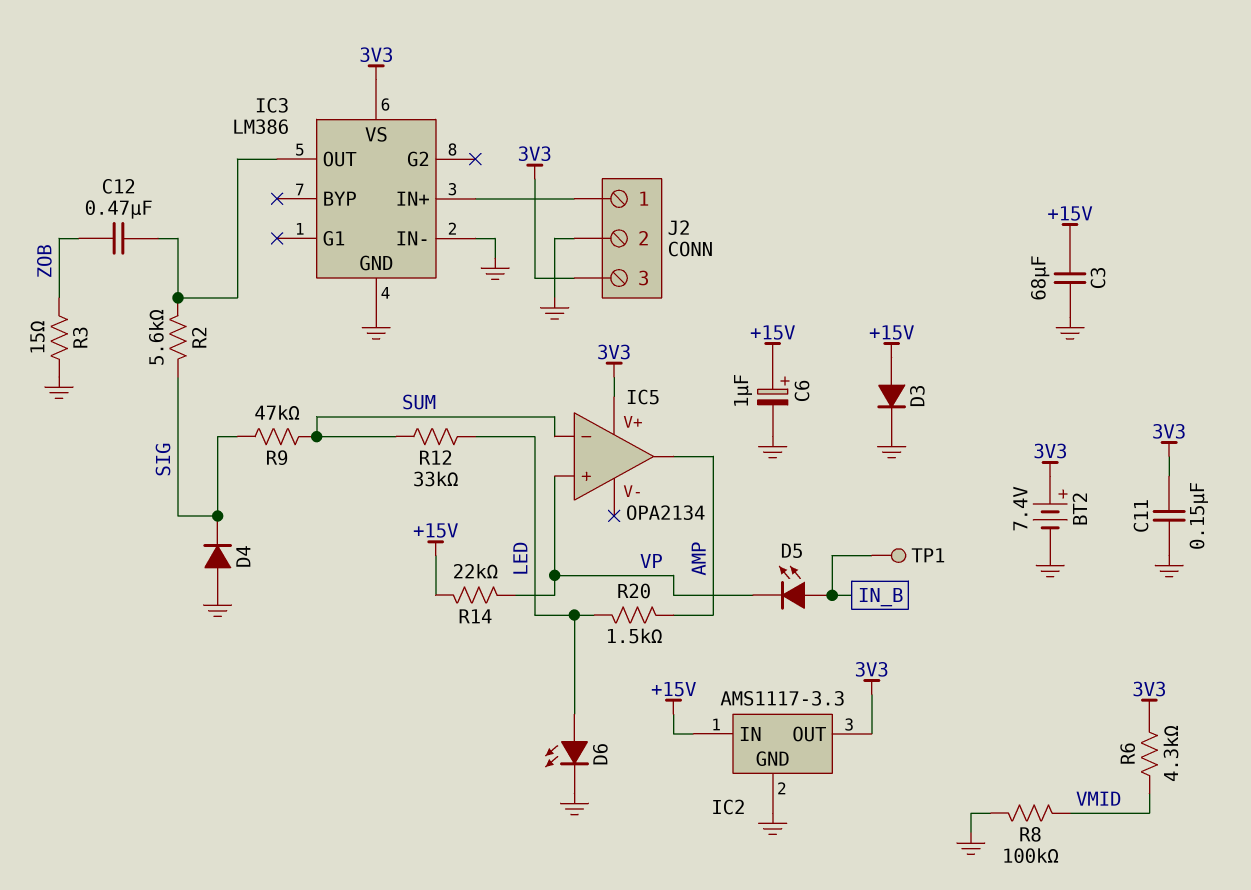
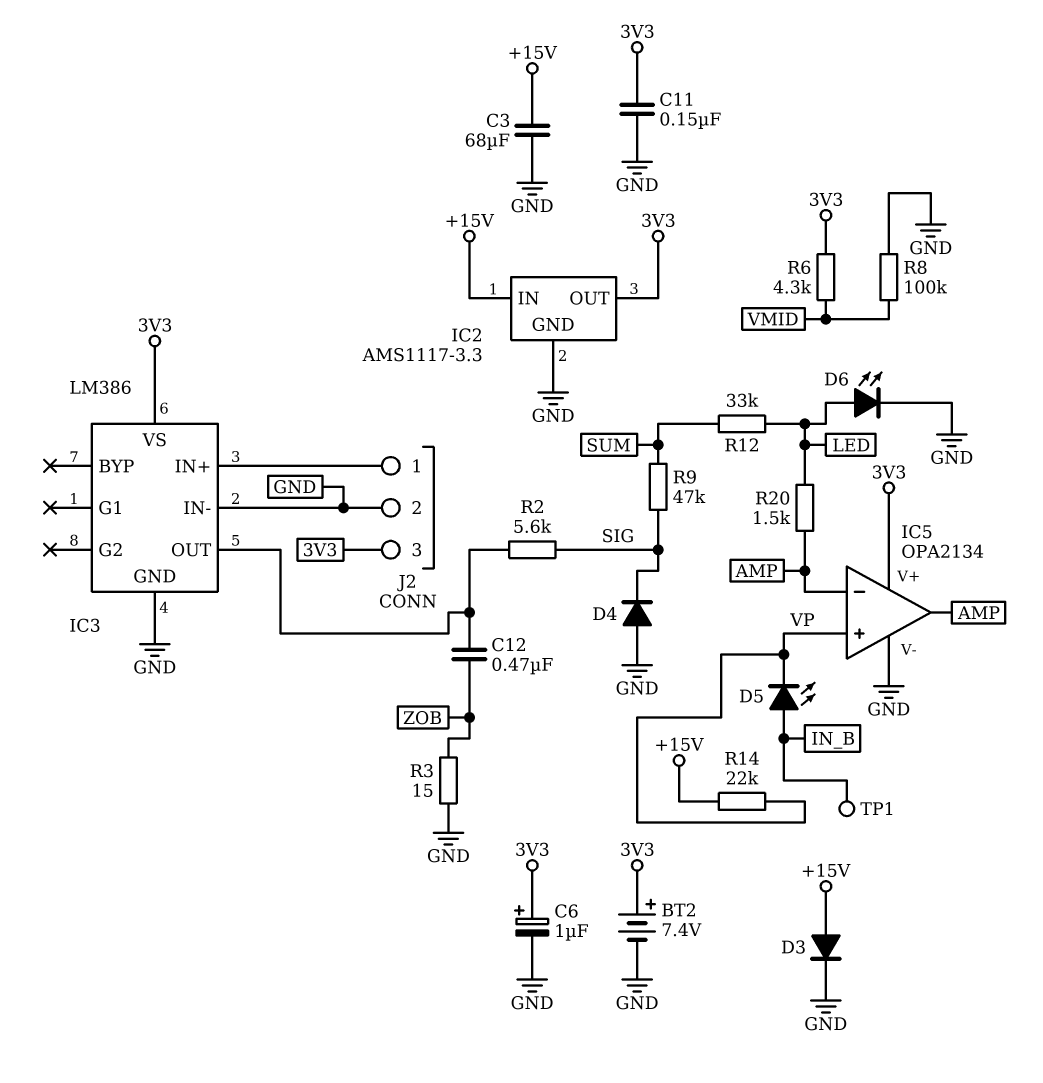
C6: 1uF (plus +15V, minus GND) -> 1uF (plus 3V3, minus GND)
IC5 pin V-: none -> GND
IC5 pin in-: SUM -> AMP

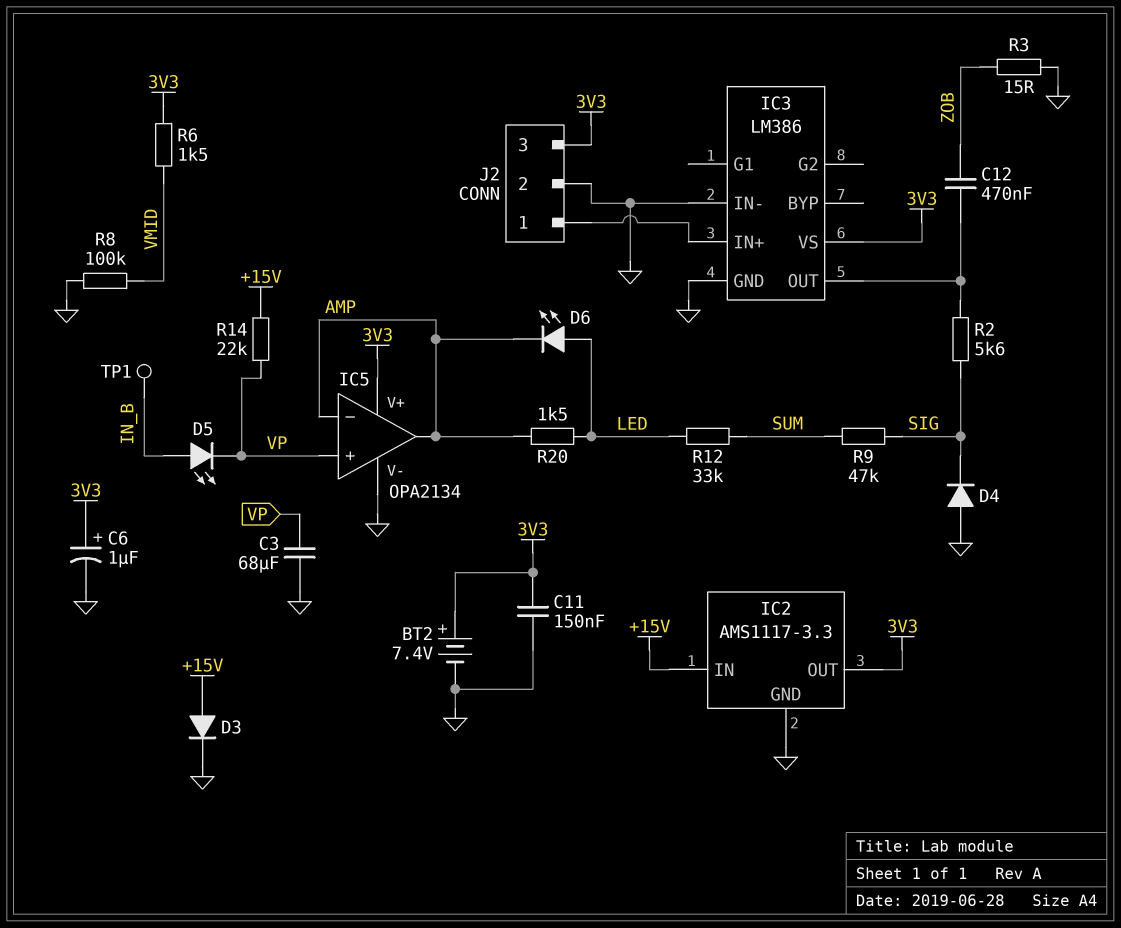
C3: 68uF (+15V, GND) -> 68uF (GND, VP)
D6: LED (A LED, K GND) -> LED (A LED, K AMP)
R6: 4.3k (3V3, VMID) -> 1.5k (3V3, VMID)

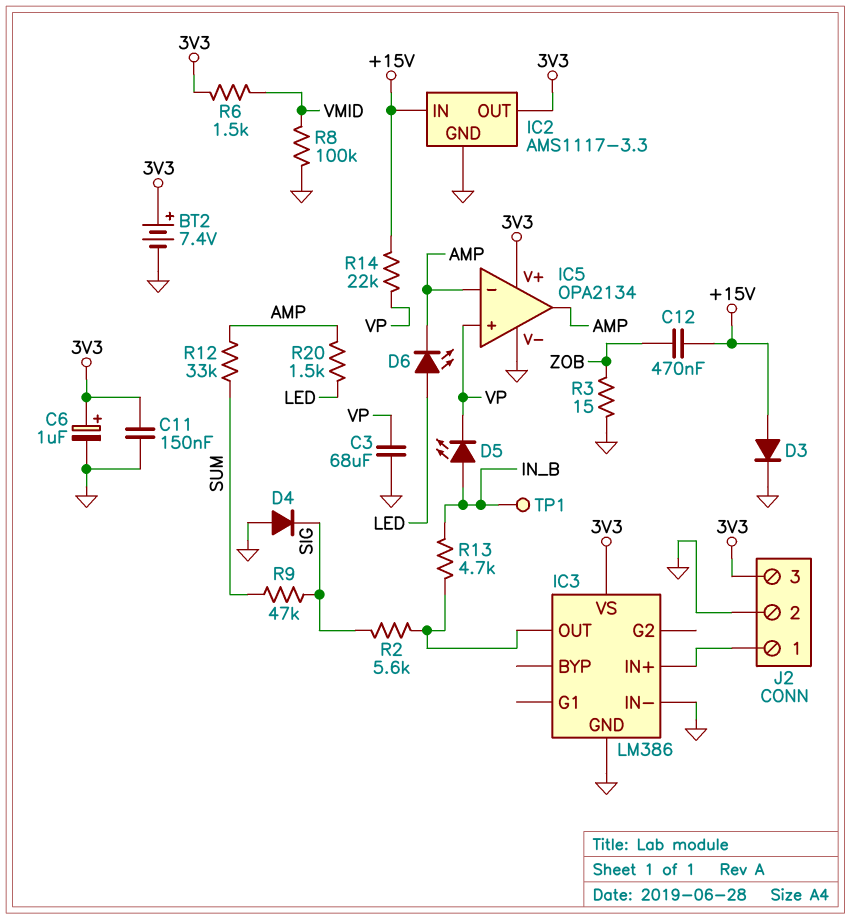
C12: 470nF (IC3/OUT, ZOB) -> 470nF (+15V, ZOB)
R12: 33k (LED, SUM) -> 33k (AMP, SUM)
R13: none -> 4.7k (IC3/OUT, IN_B)

